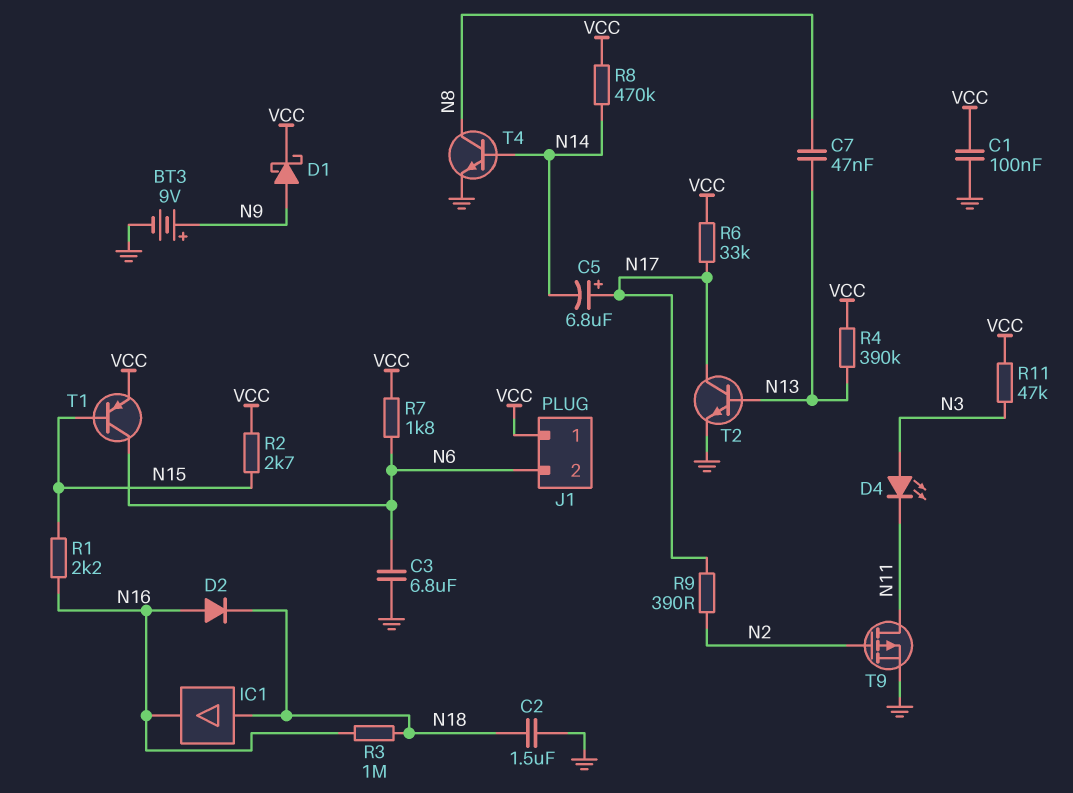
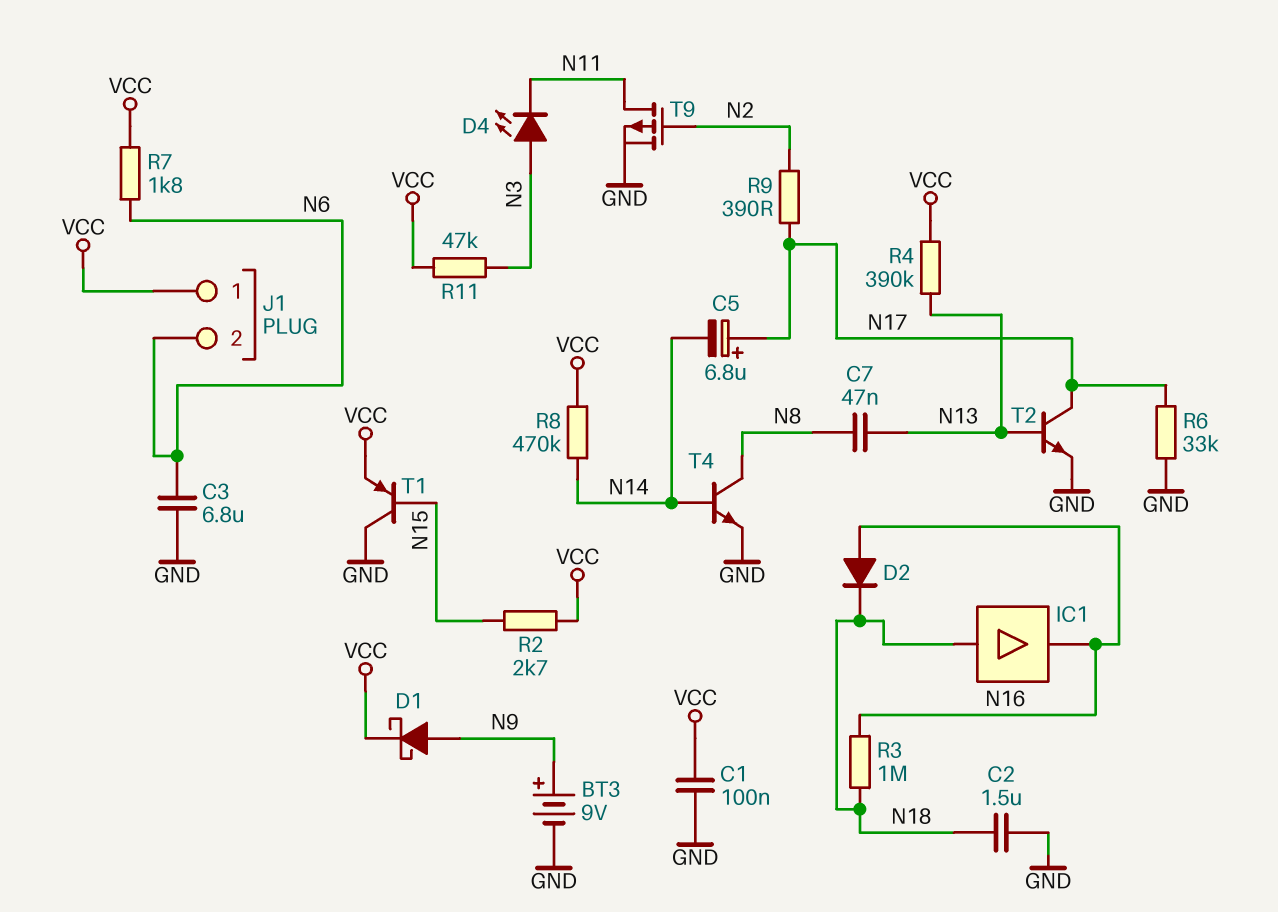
R1: 2.2k (N15, N16) -> none
R6: 33k (N17, VCC) -> 33k (GND, N17)
T1: PNP (B N15, C N6, E VCC) -> PNP (B N15, C GND, E VCC)

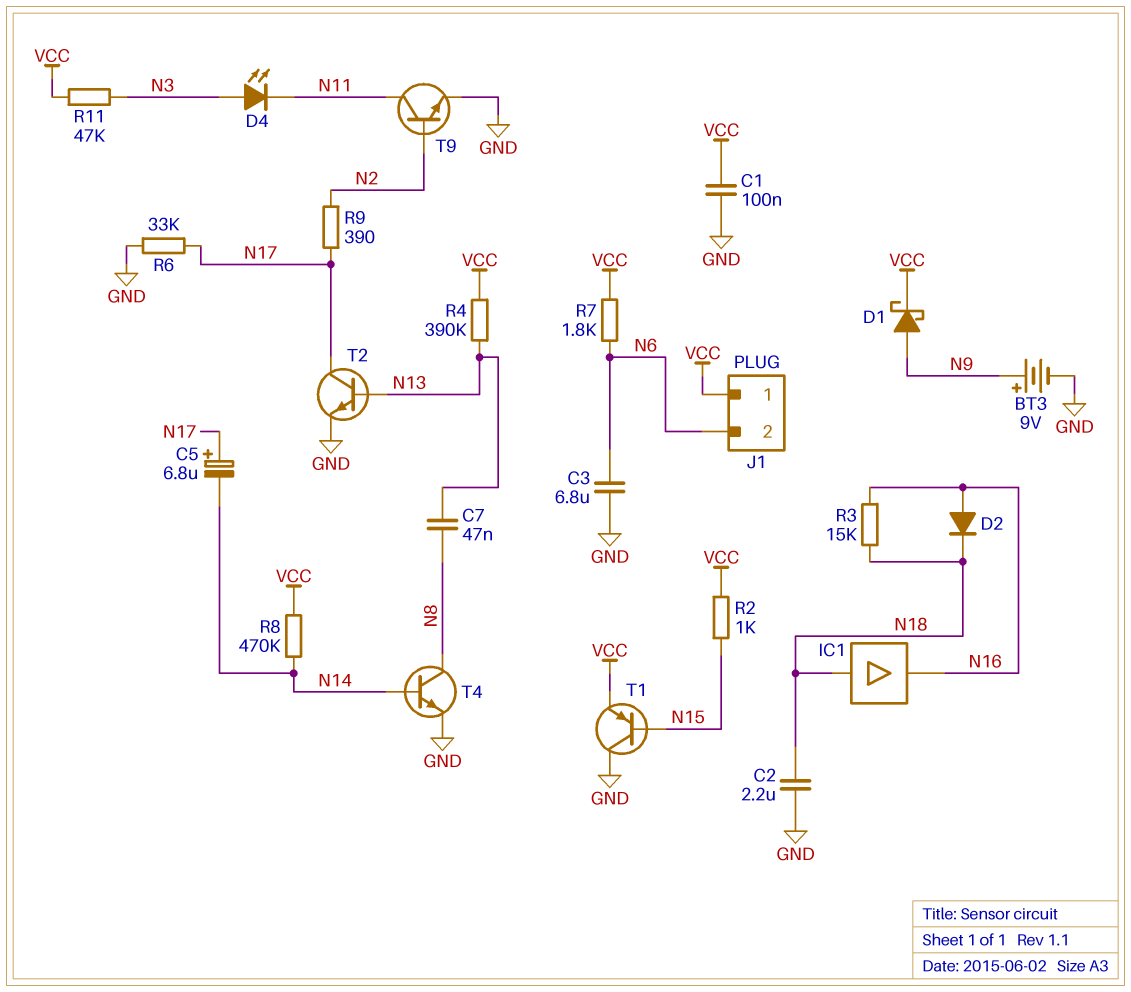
C2: 1.5uF (GND, N18) -> 2.2uF (GND, N18)
R2: 2.7k (N15, VCC) -> 1k (N15, VCC)
R3: 1M (N16, N18) -> 15k (N16, N18)
T9: PMOS (G N2, D N11, S GND) -> NPN (B N2, C N11, E GND)

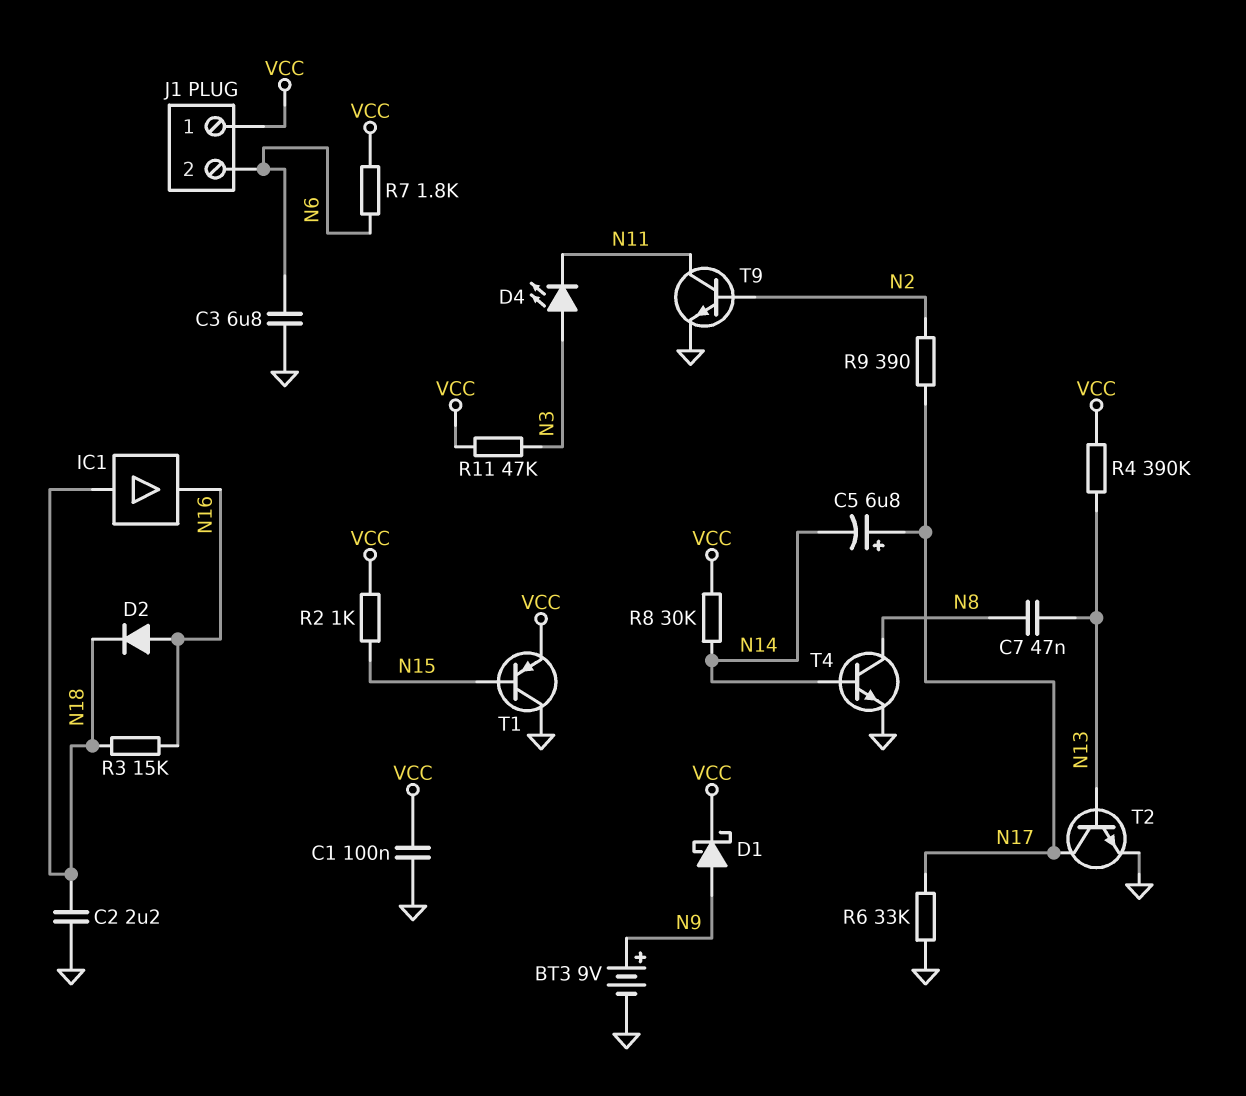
R8: 470k (N14, VCC) -> 30k (N14, VCC)

